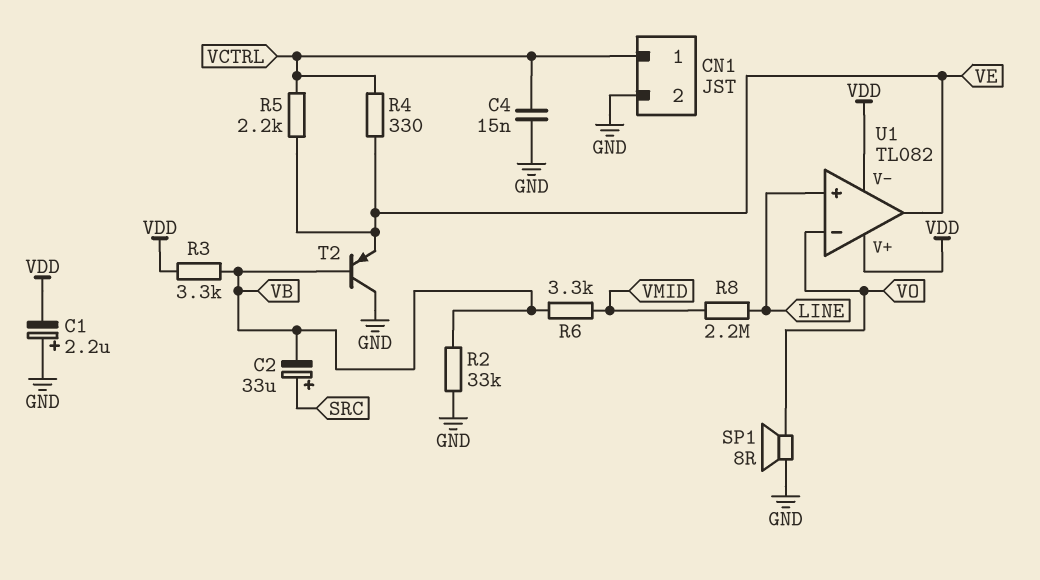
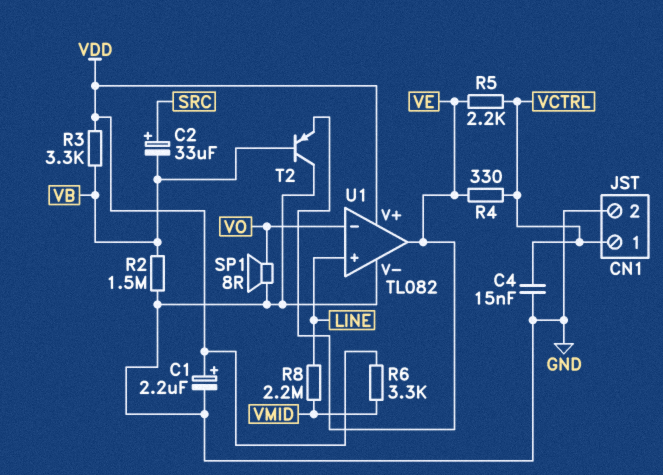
C1: 2.2uF (plus GND, minus VDD) -> 2.2uF (plus VDD, minus GND)
R2: 33k (GND, VB) -> 1.5M (GND, VB)
R6: 3.3k (VB, VMID) -> 3.3k (VDD, VMID)
U1 pin V-: VDD -> GND

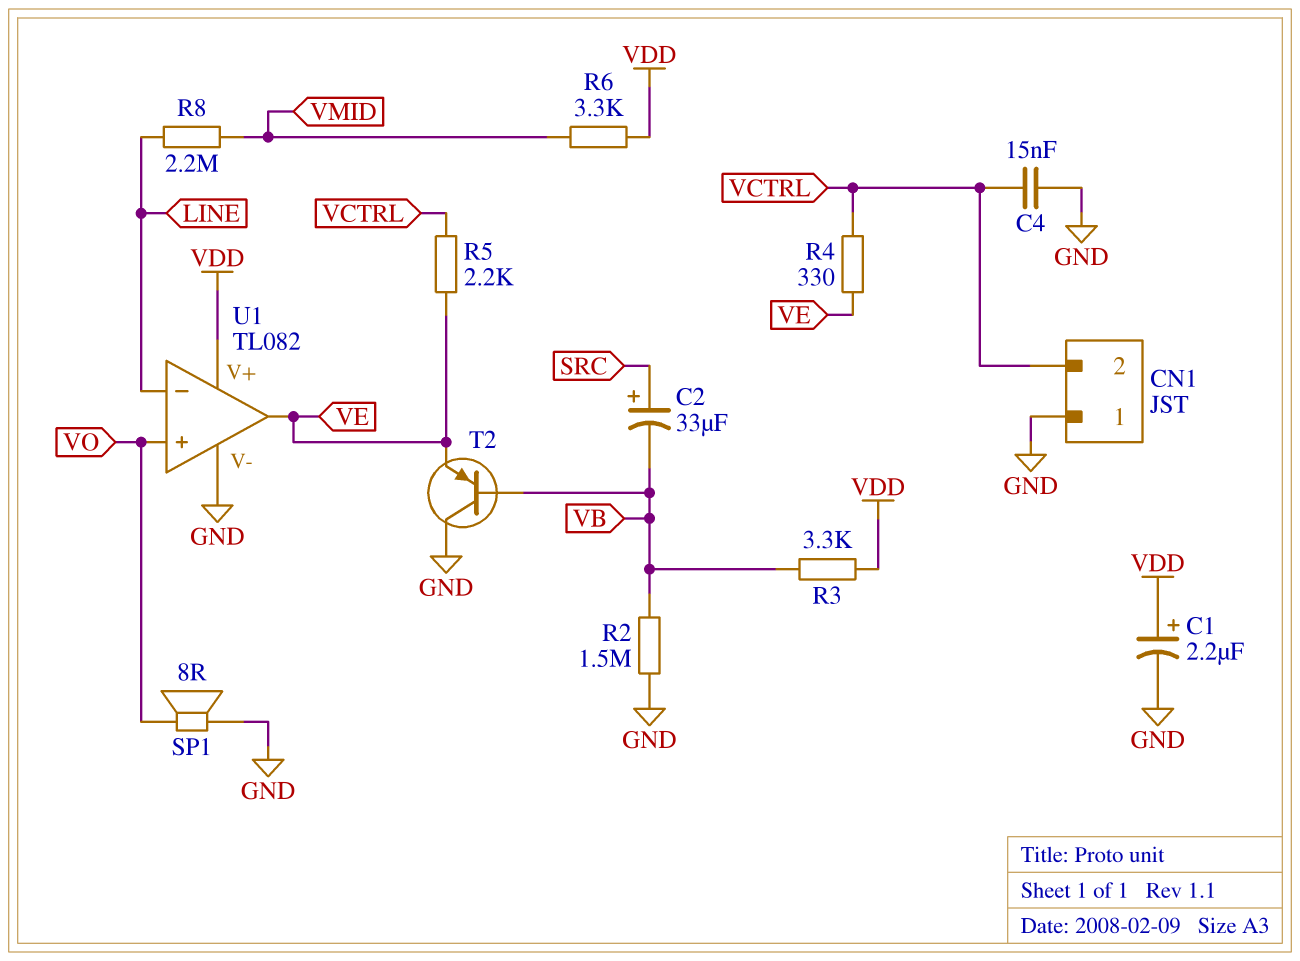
CN1 pin 1: VCTRL -> GND
CN1 pin 2: GND -> VCTRL
U1 pin in+: LINE -> VO
U1 pin in-: VO -> LINE

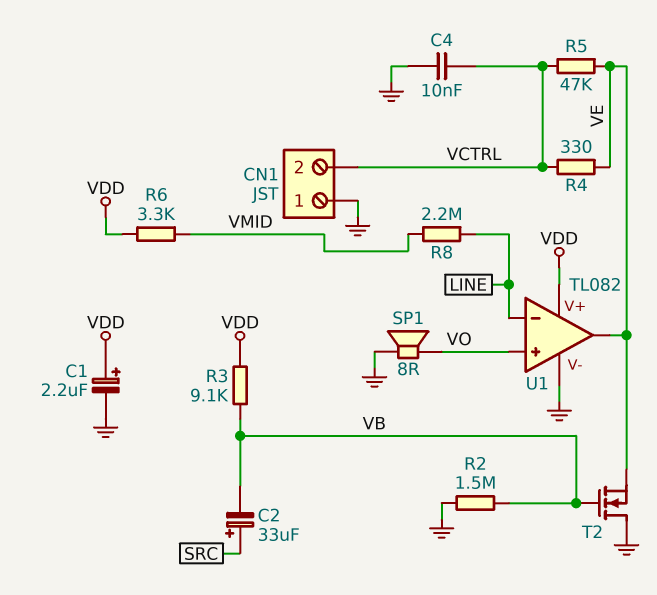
C4: 15nF (GND, VCTRL) -> 10nF (GND, VCTRL)
R3: 3.3k (VB, VDD) -> 9.1k (VB, VDD)
R5: 2.2k (VCTRL, VE) -> 47k (VCTRL, VE)
T2: PNP (B VB, C GND, E VE) -> NMOS (G VB, D GND, S VE)

